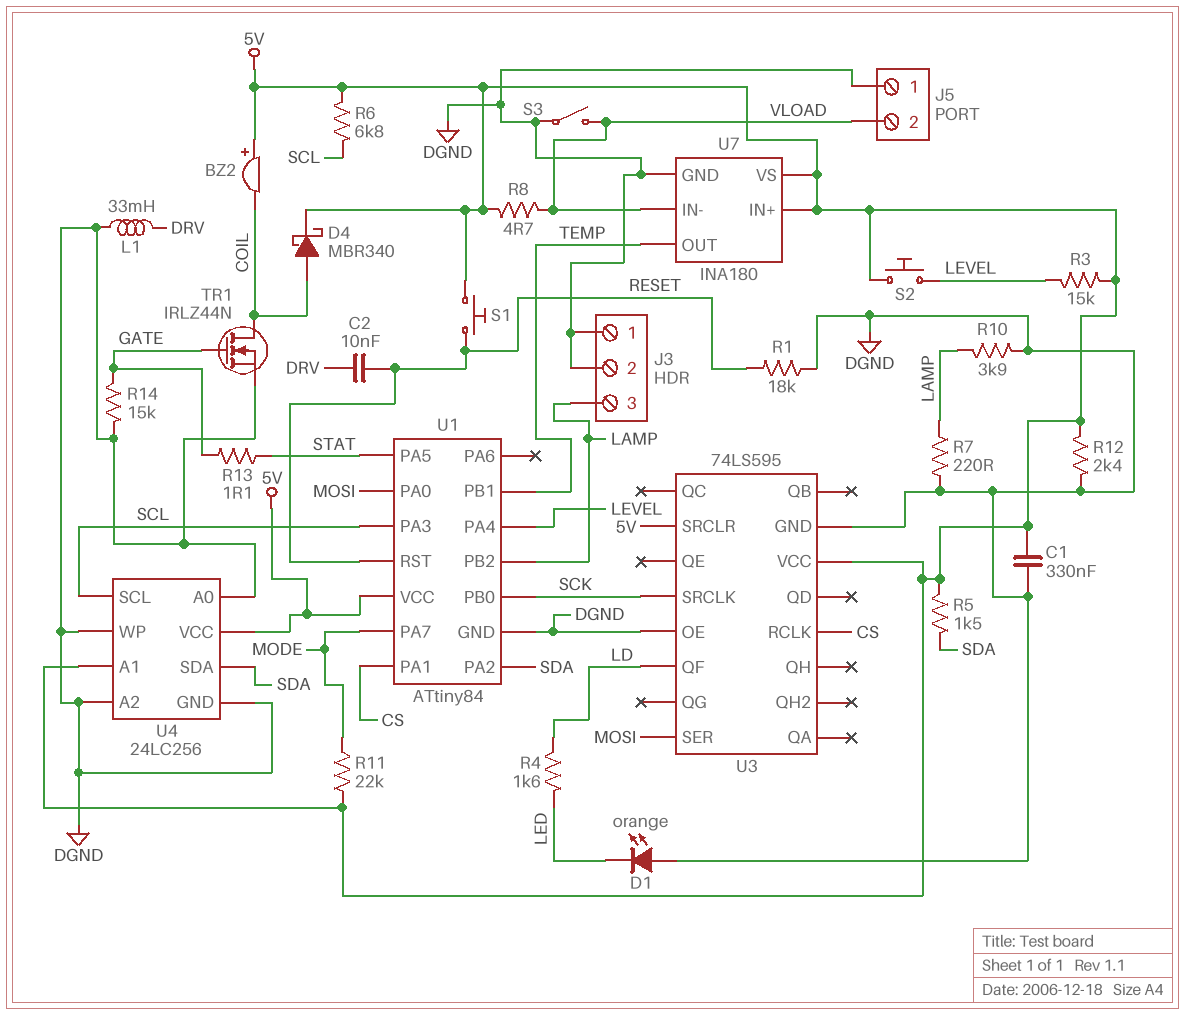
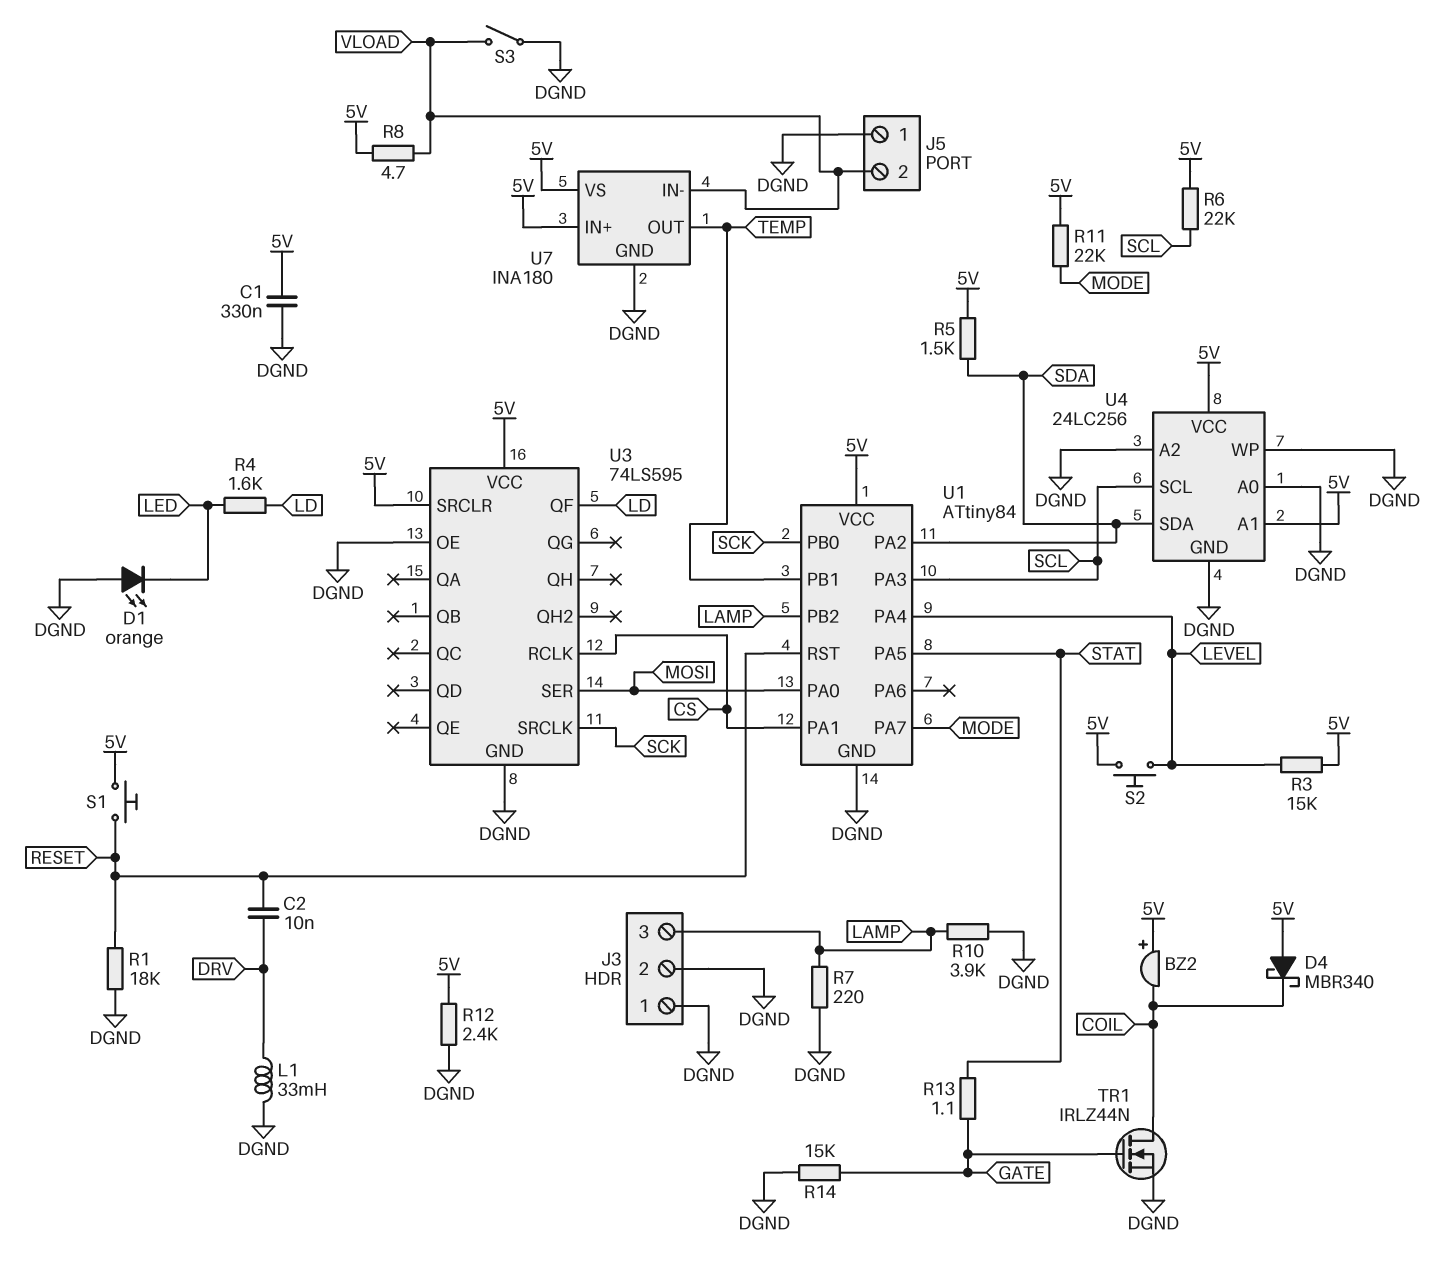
D4: schottky MBR340 (A COIL, K 5V) -> schottky MBR340 (A 5V, K COIL)
R6: 6.8k (5V, SCL) -> 22k (5V, SCL)

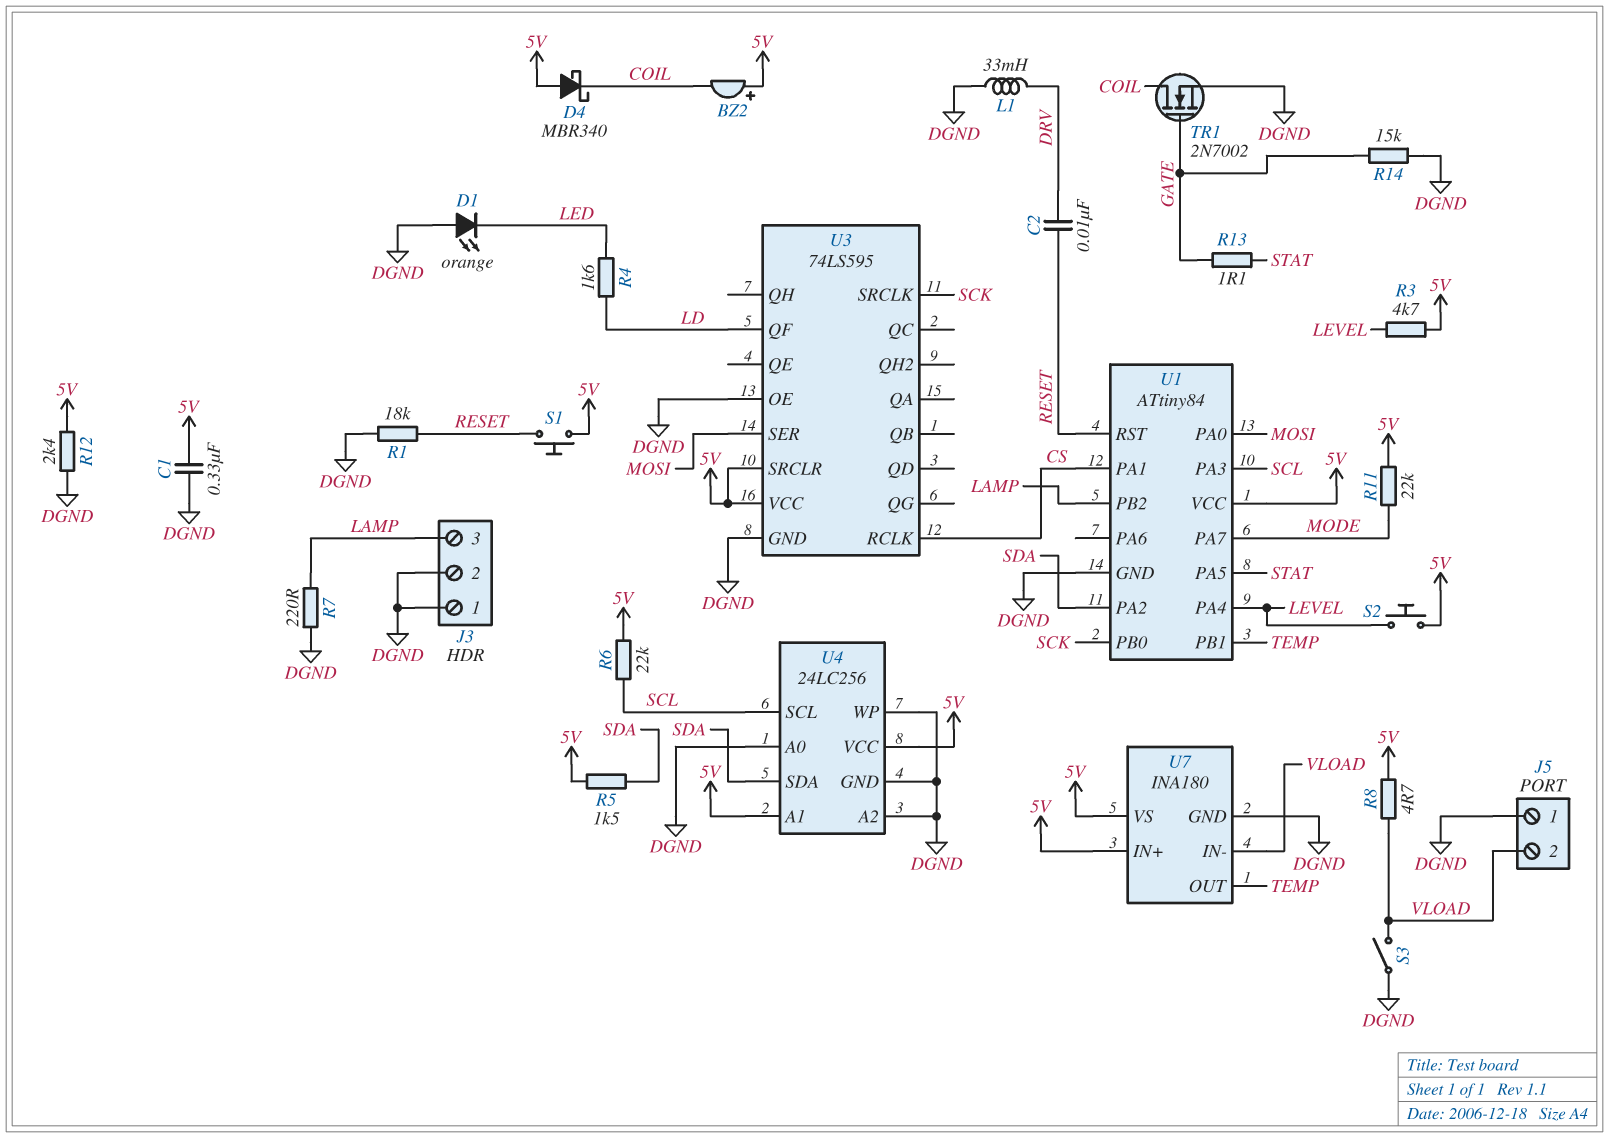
R3: 15k (5V, LEVEL) -> 4.7k (5V, LEVEL)
R10: 3.9k (DGND, LAMP) -> none
TR1: NMOS IRLZ44N (G GATE, D COIL, S DGND) -> NMOS 2N7002 (G GATE, D COIL, S DGND)

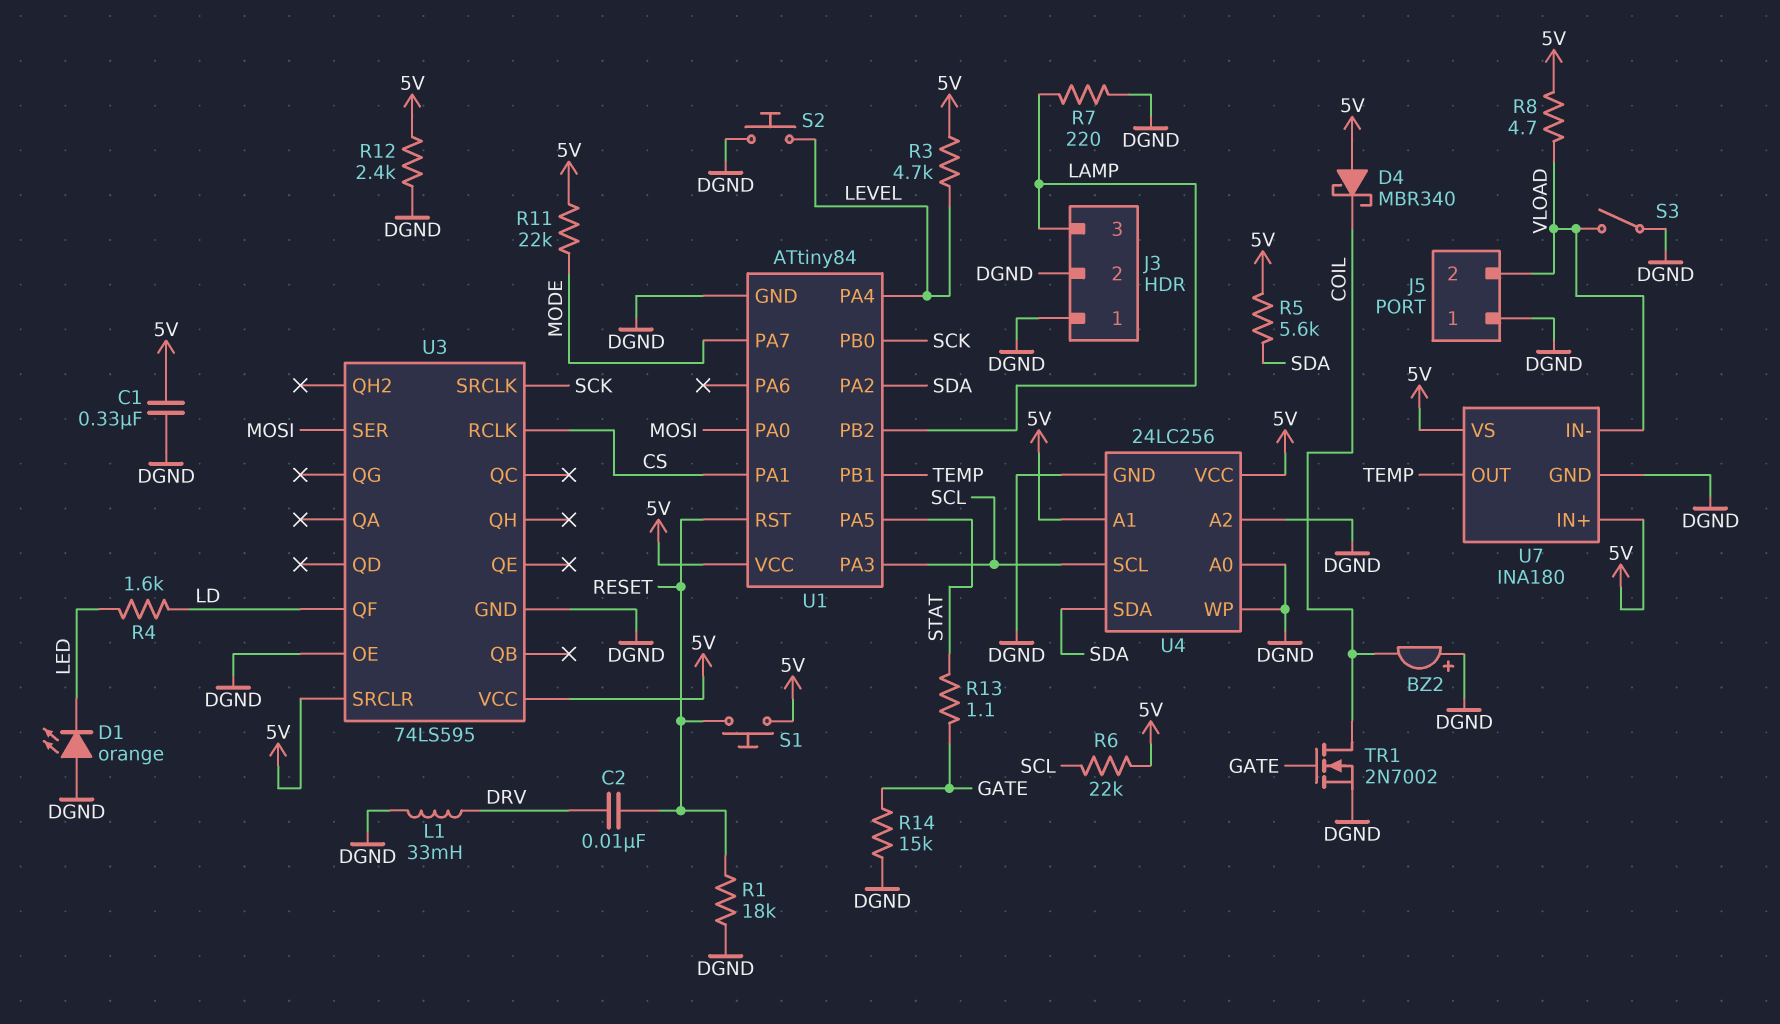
BZ2: buzzer (plus 5V, minus COIL) -> buzzer (plus DGND, minus COIL)
R5: 1.5k (5V, SDA) -> 5.6k (5V, SDA)
S2: button (5V, LEVEL) -> button (DGND, LEVEL)

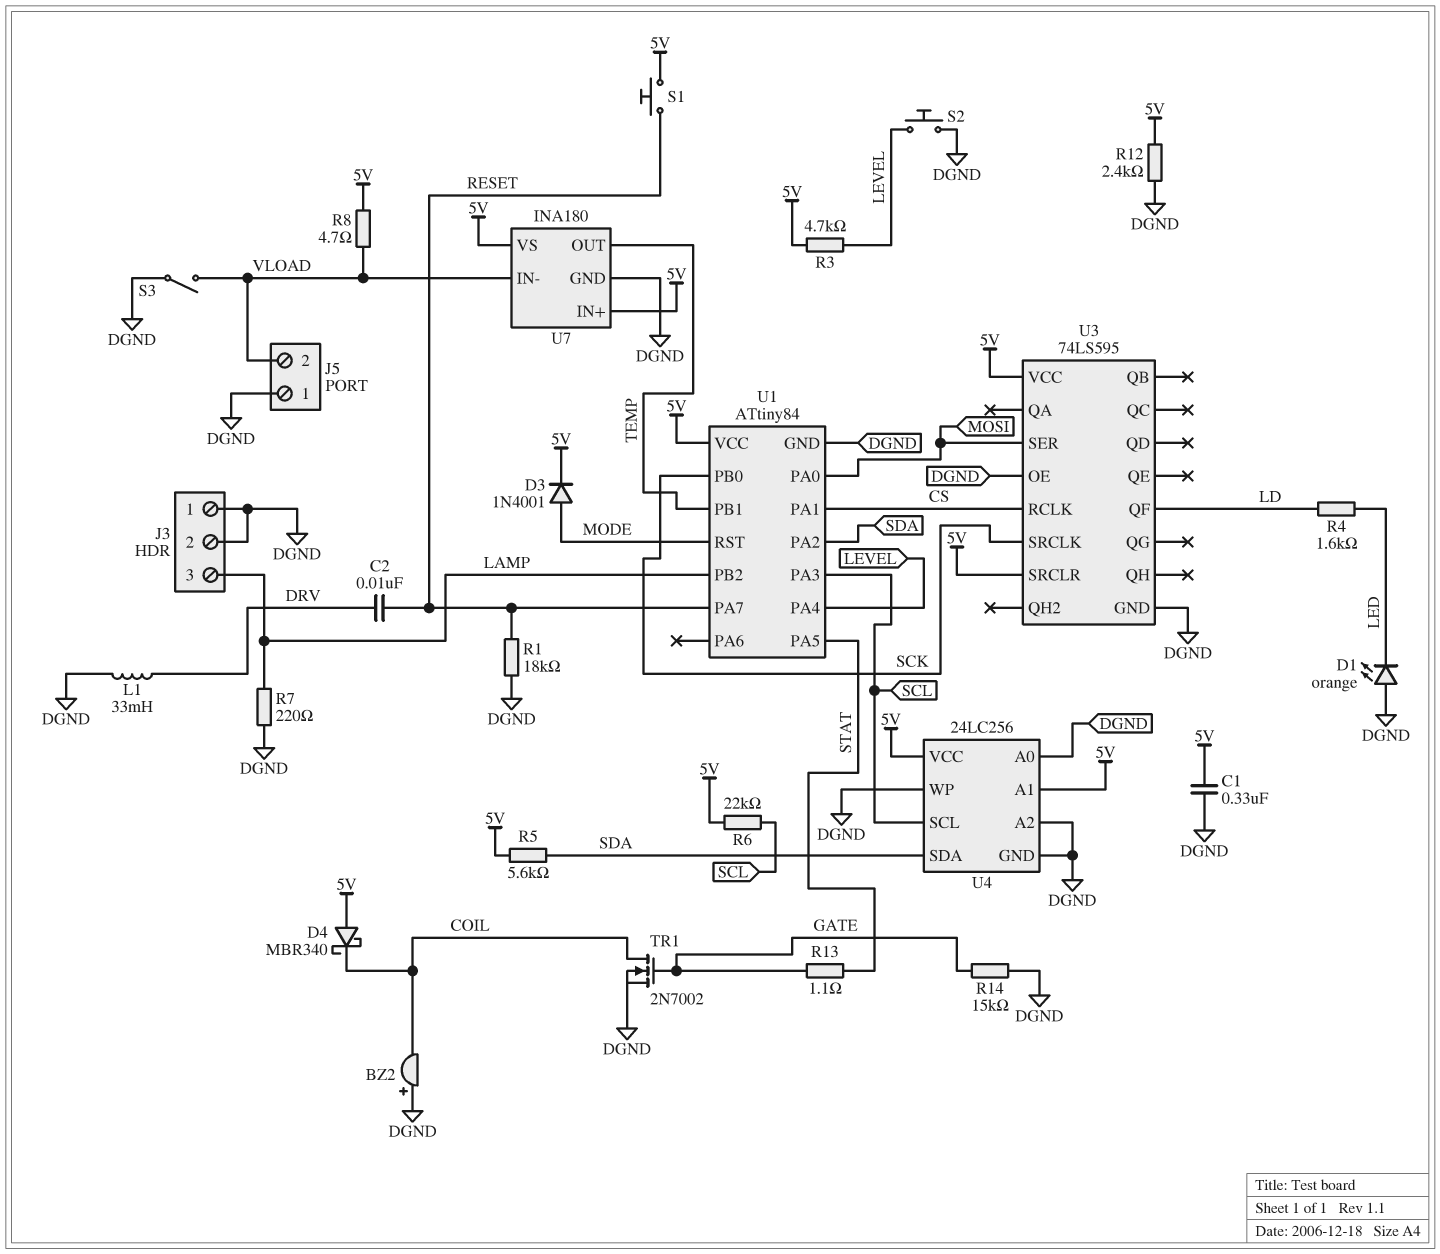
D3: none -> diode 1N4001 (A MODE, K 5V)
R11: 22k (5V, MODE) -> none
U1 pin PA7: MODE -> RESET
U1 pin RST: RESET -> MODE

